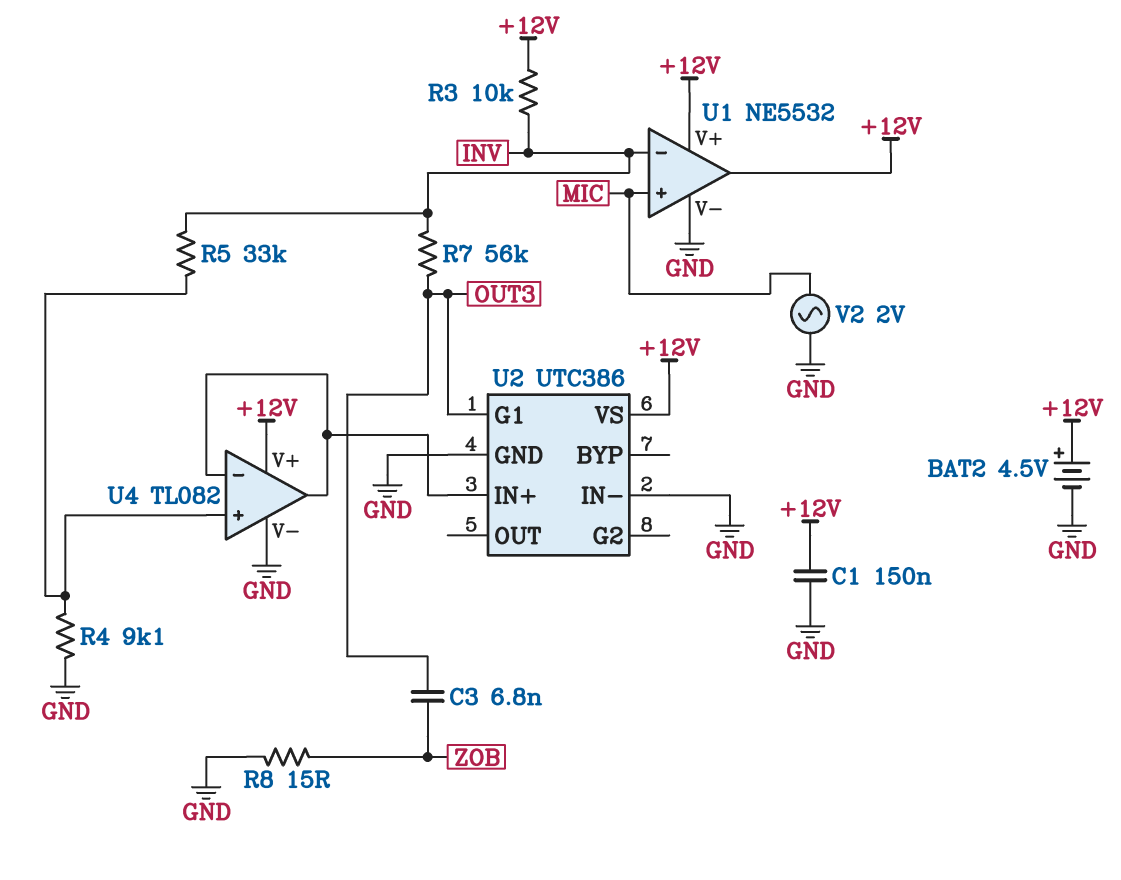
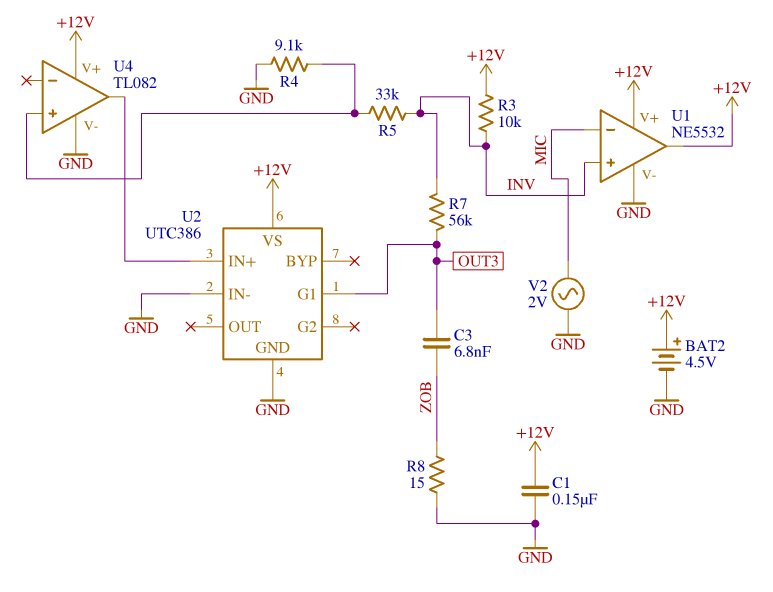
U1 pin in+: MIC -> INV
U1 pin in-: INV -> MIC
U4 pin in-: U2/IN+ -> none

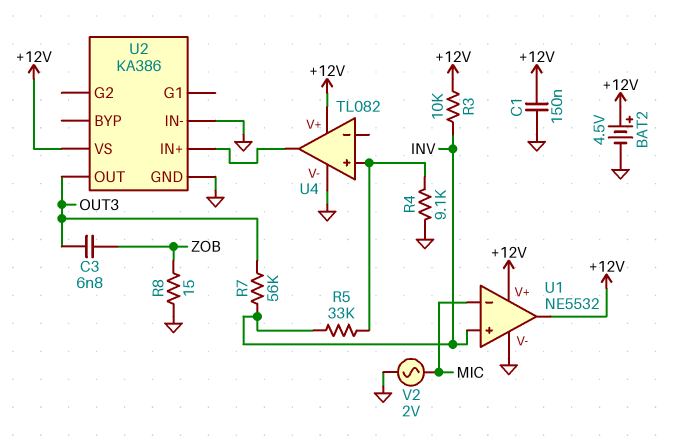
U2: UTC386 -> KA386
U2 pin G1: OUT3 -> none
U2 pin OUT: none -> OUT3

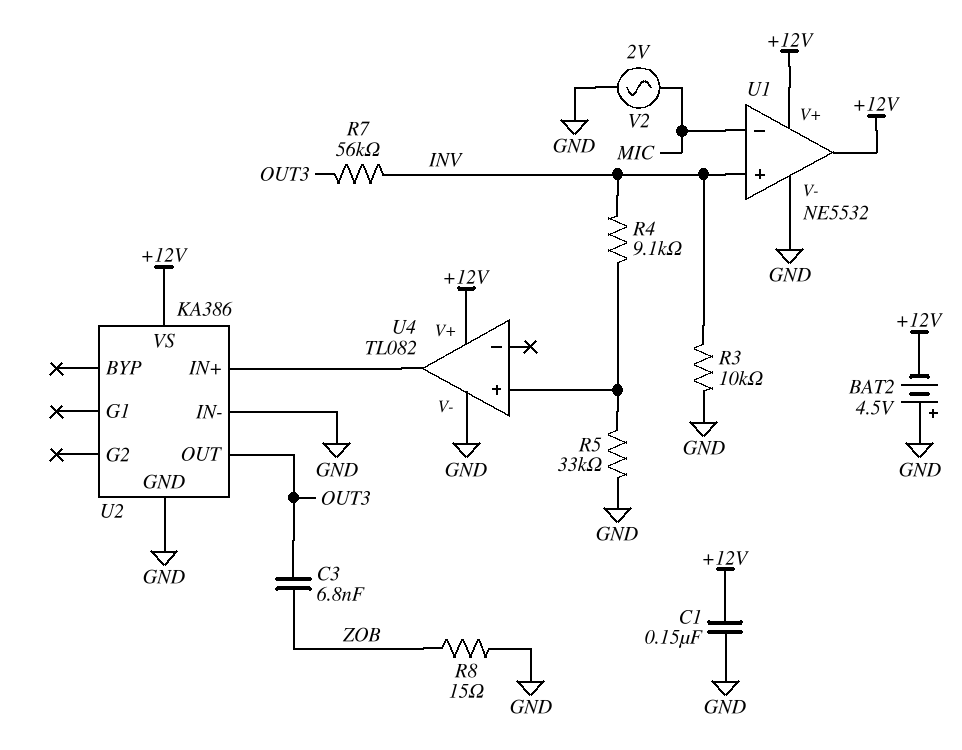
BAT2: 4.5V (plus +12V, minus GND) -> 4.5V (plus GND, minus +12V)
R3: 10k (+12V, INV) -> 10k (GND, INV)
R4: 9.1k (GND, U4/in+) -> 9.1k (INV, U4/in+)
R5: 33k (INV, U4/in+) -> 33k (GND, U4/in+)

